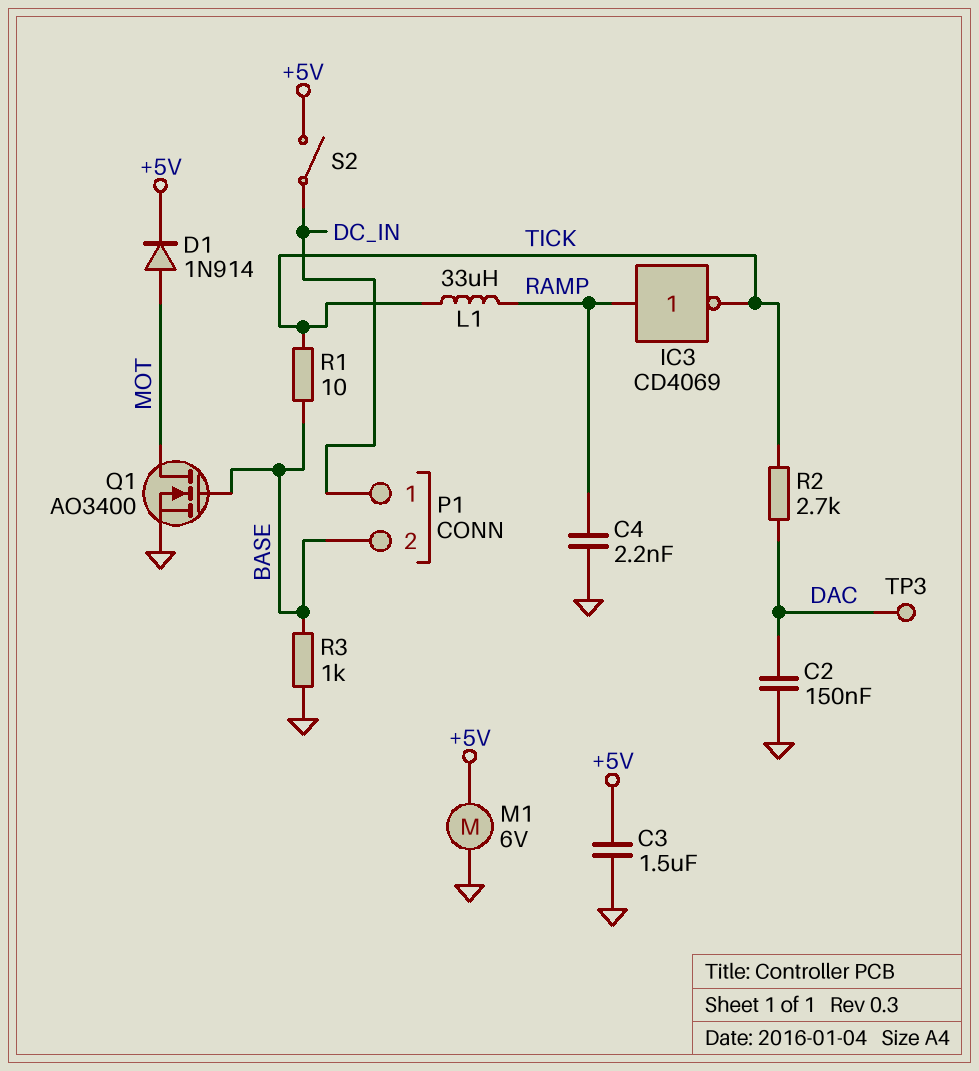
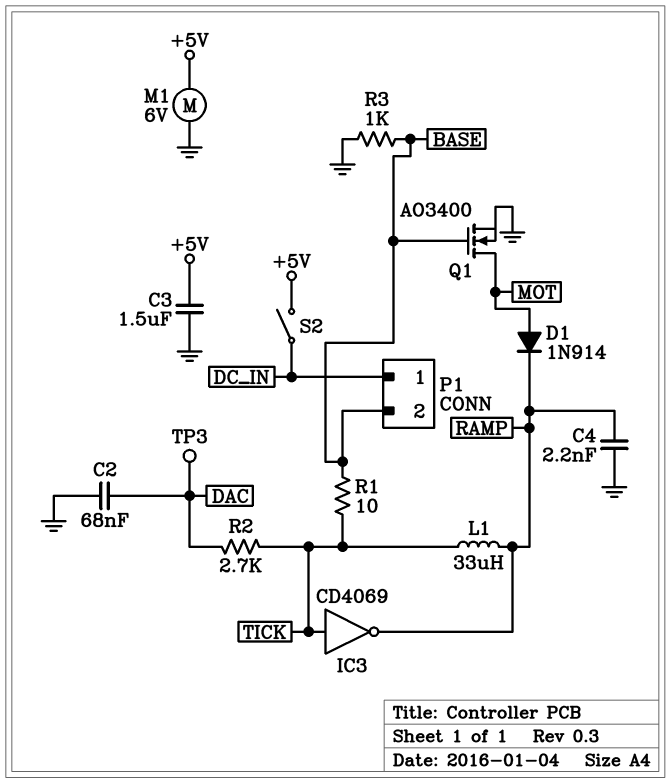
C2: 150nF (DAC, GND) -> 68nF (DAC, GND)
D1: diode 1N914 (A MOT, K +5V) -> diode 1N914 (A MOT, K RAMP)
IC3: NOT CD4069 (in RAMP, out TICK) -> NOT CD4069 (in TICK, out RAMP)

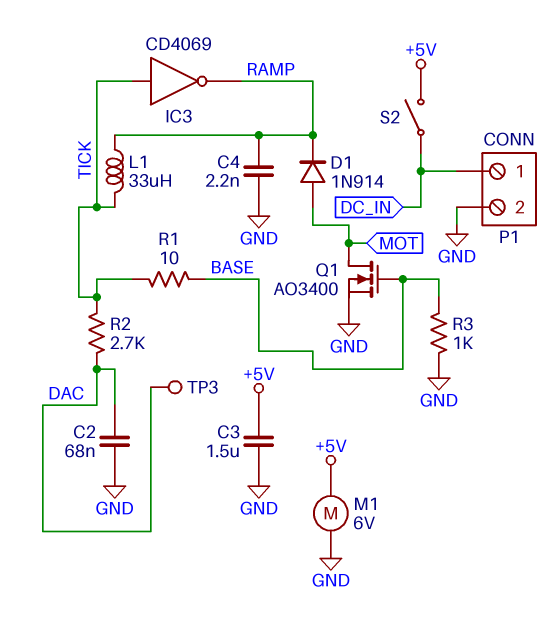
P1 pin 2: BASE -> GND

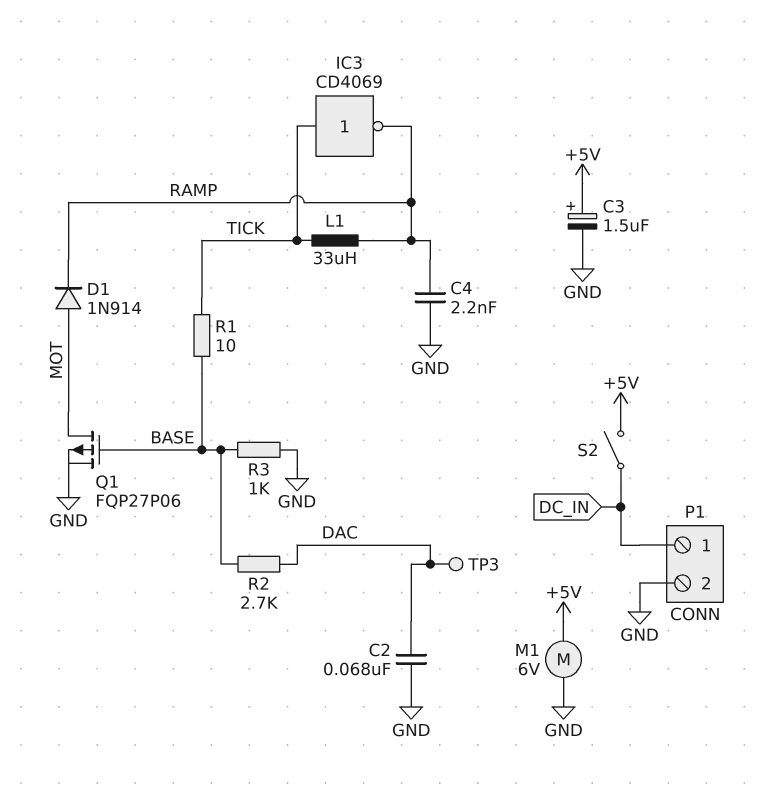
C3: 1.5uF (+5V, GND) -> 1.5uF (plus +5V, minus GND)
Q1: NMOS AO3400 (G BASE, D MOT, S GND) -> PMOS FQP27P06 (G BASE, D MOT, S GND)
R2: 2.7k (DAC, TICK) -> 2.7k (BASE, DAC)

